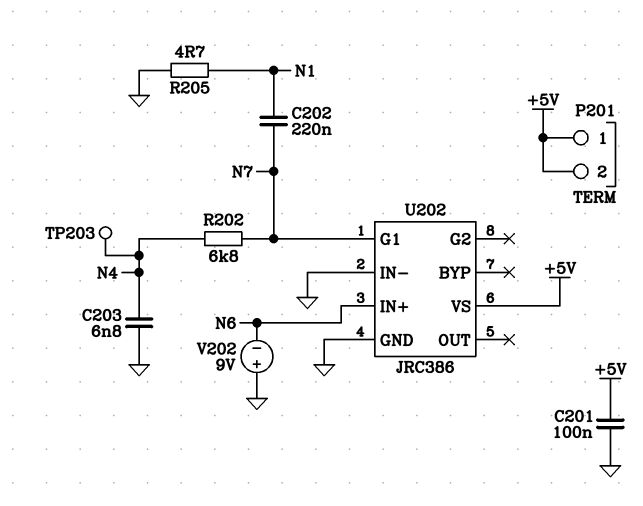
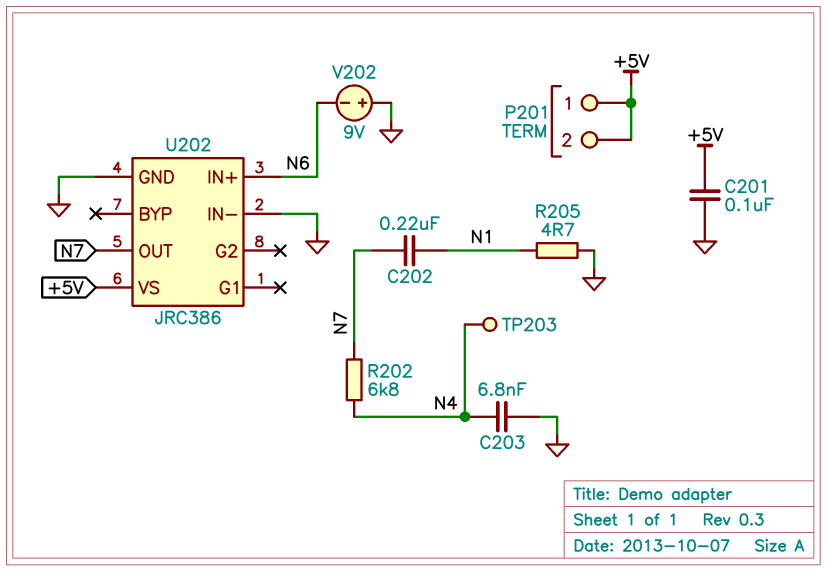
U202 pin G1: N7 -> none
U202 pin OUT: none -> N7

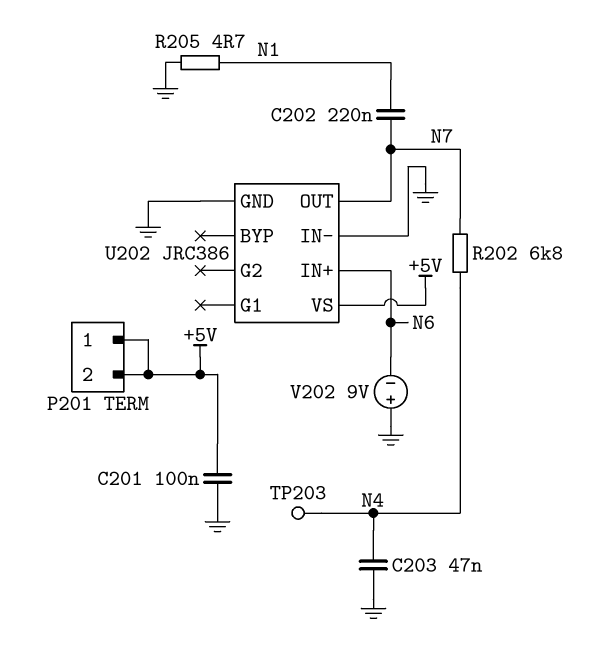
C203: 6.8nF (GND, N4) -> 47nF (GND, N4)

